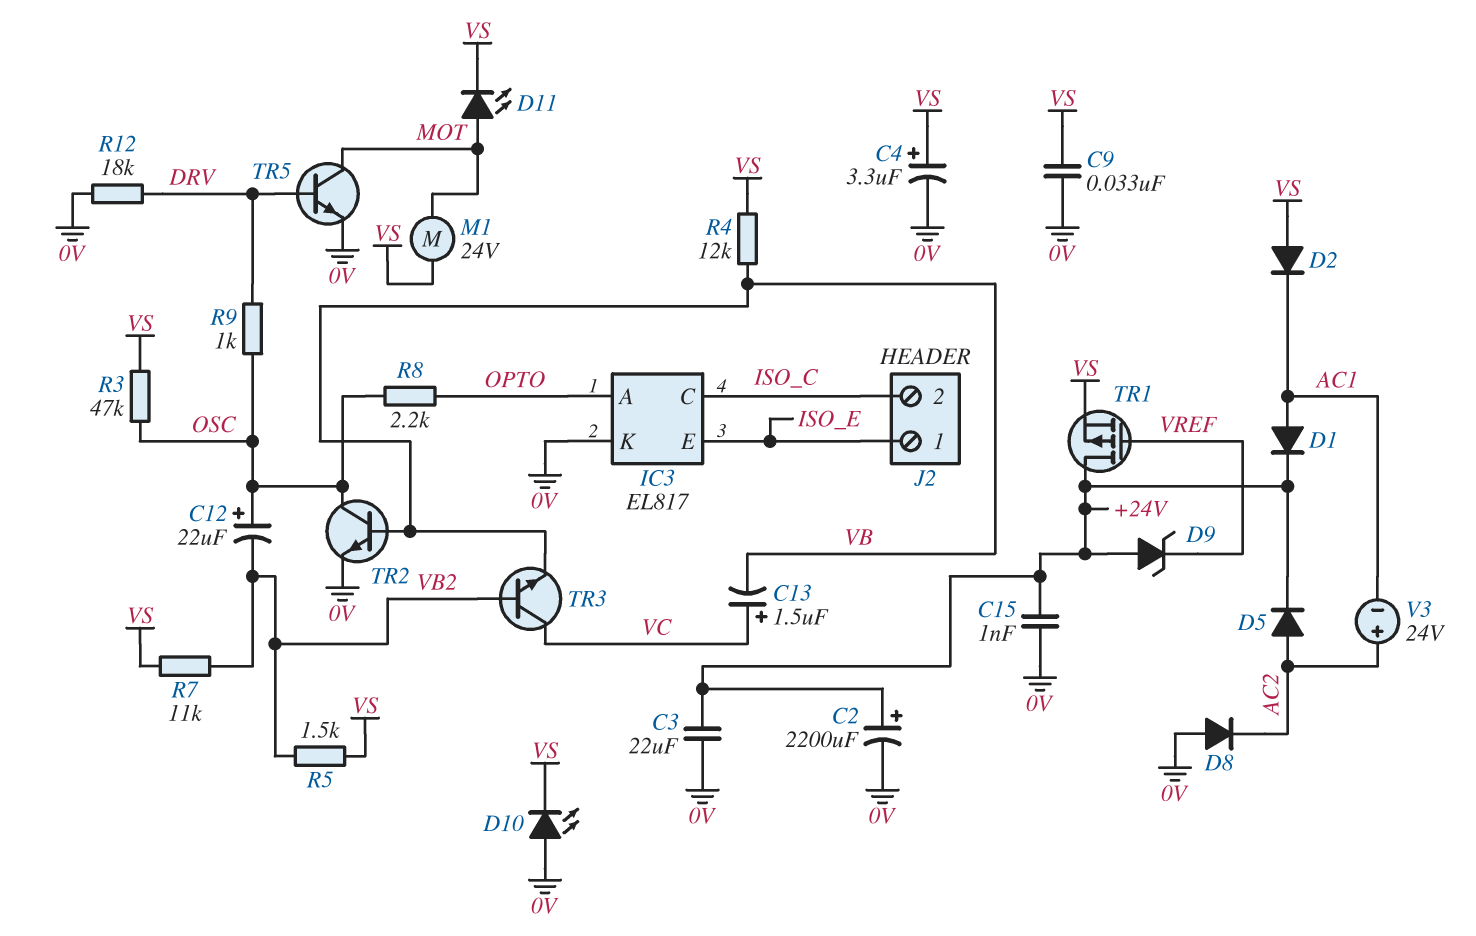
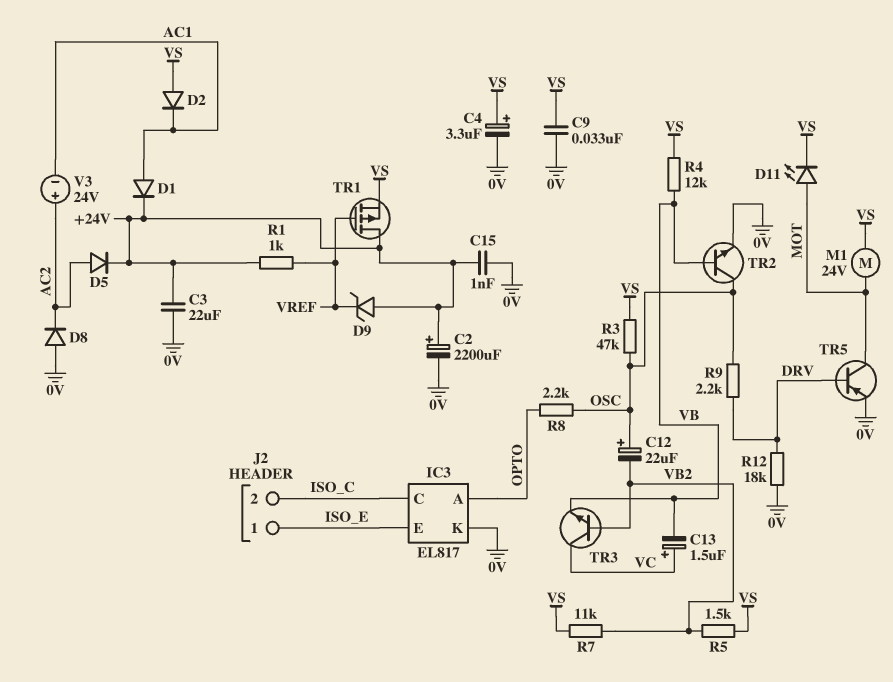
D10: LED (A 0V, K VS) -> none
R1: none -> 1k (+24V, VREF)
R9: 1k (DRV, OSC) -> 2.2k (DRV, OSC)
TR5: NPN (B DRV, C MOT, E 0V) -> PNP (B DRV, C MOT, E 0V)

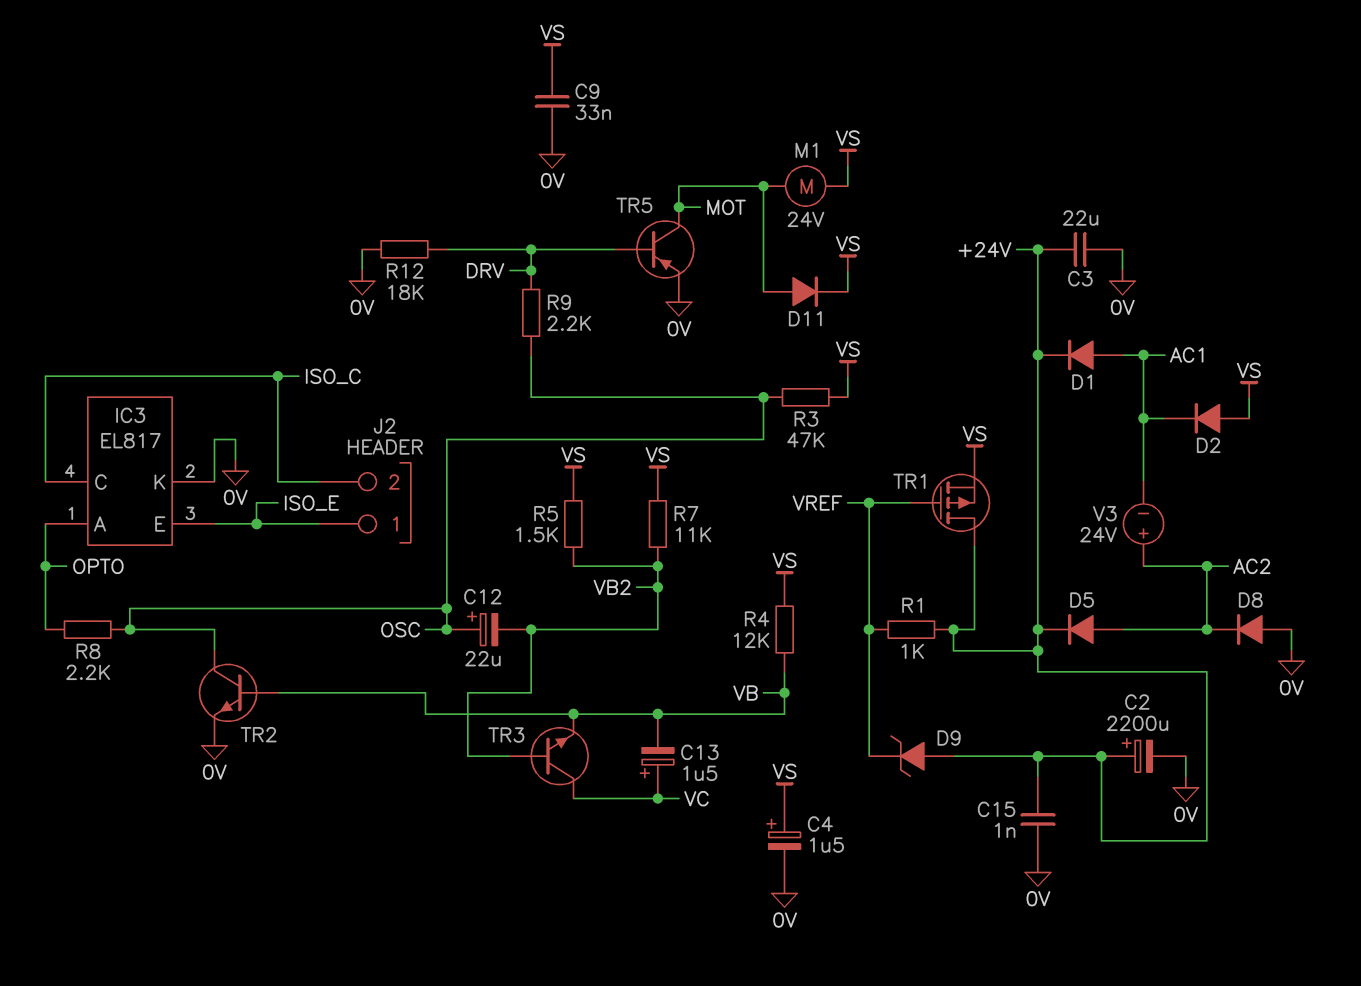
C4: 3.3uF (plus VS, minus 0V) -> 1.5uF (plus VS, minus 0V)
D11: LED (A MOT, K VS) -> diode (A MOT, K VS)

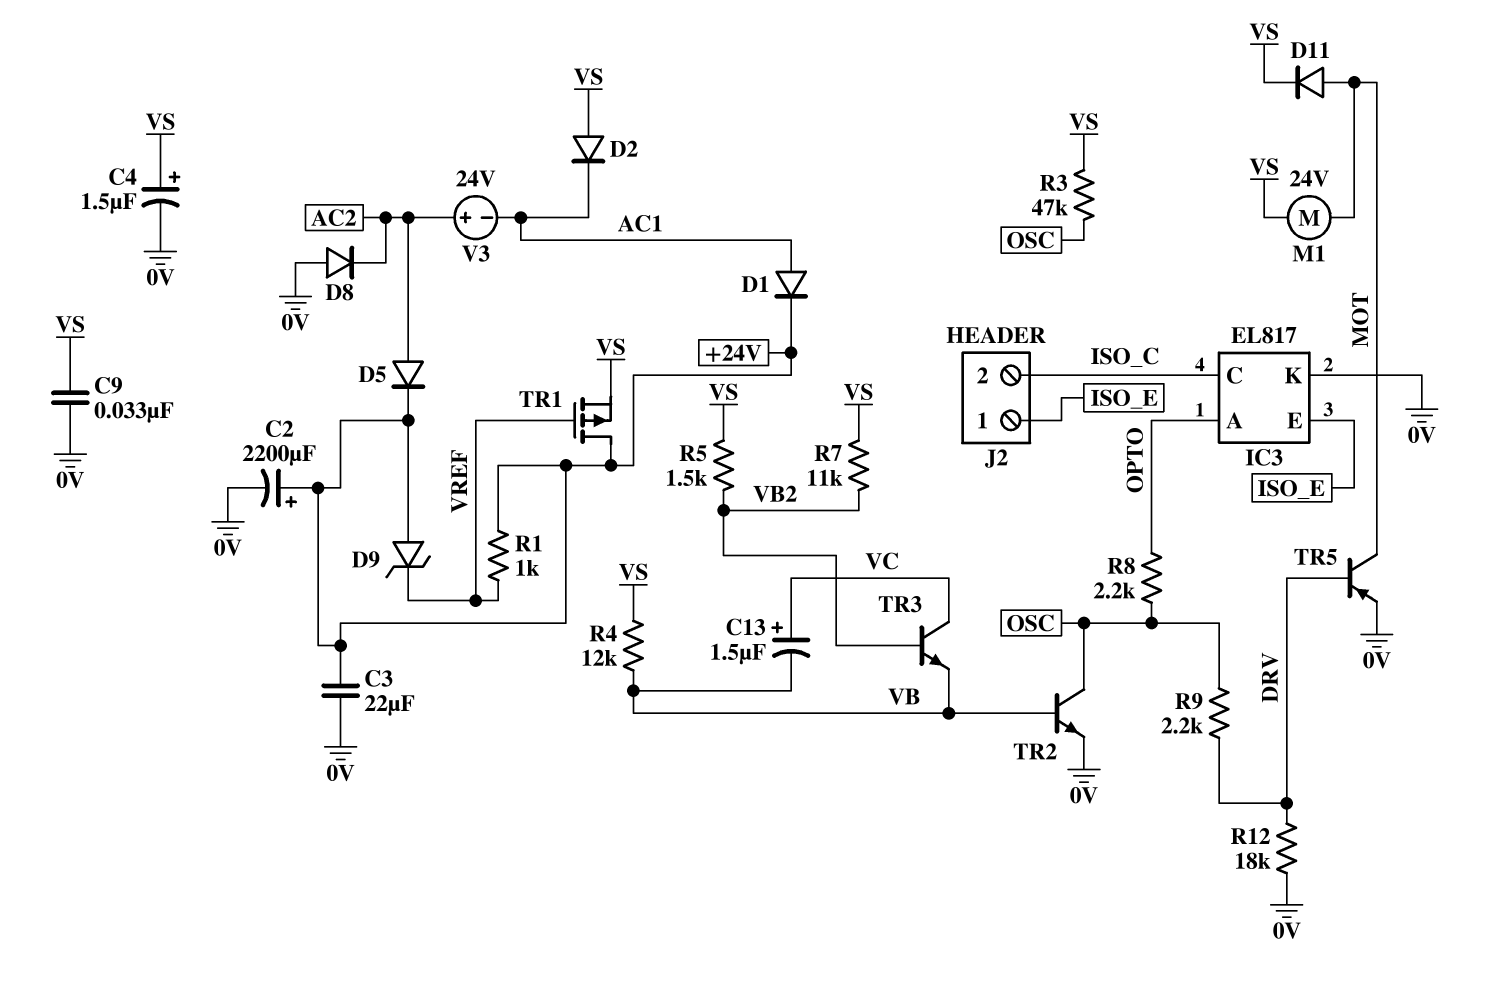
C12: 22uF (plus OSC, minus VB2) -> none
C15: 1nF (+24V, 0V) -> none

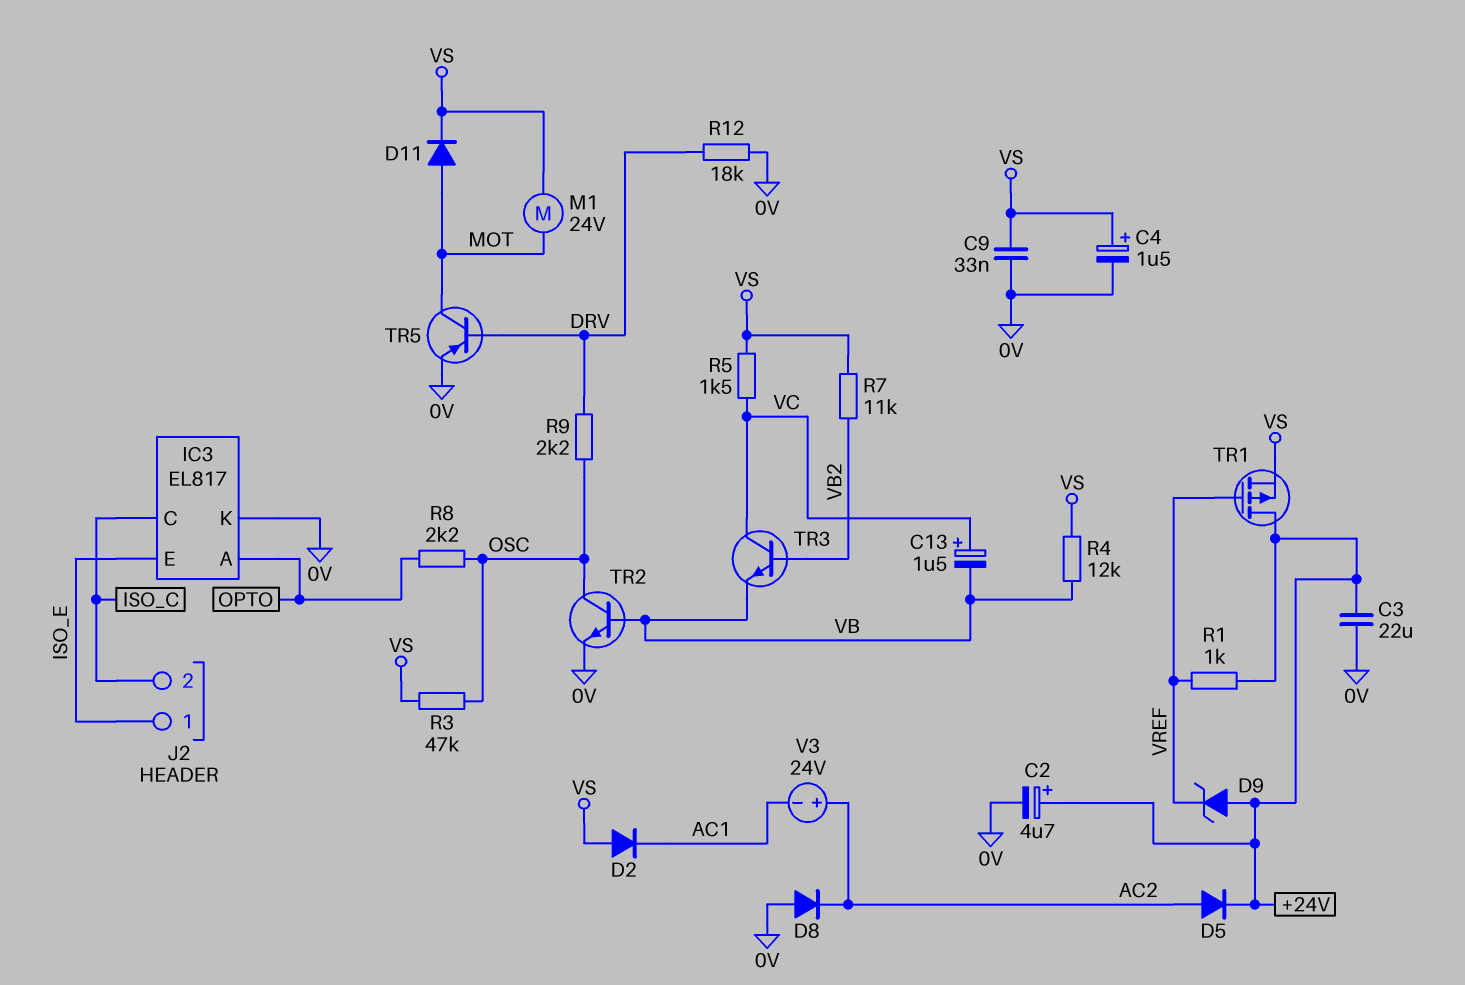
C2: 2200uF (plus +24V, minus 0V) -> 4.7uF (plus +24V, minus 0V)
D1: diode (A AC1, K +24V) -> none
R5: 1.5k (VB2, VS) -> 1.5k (VC, VS)

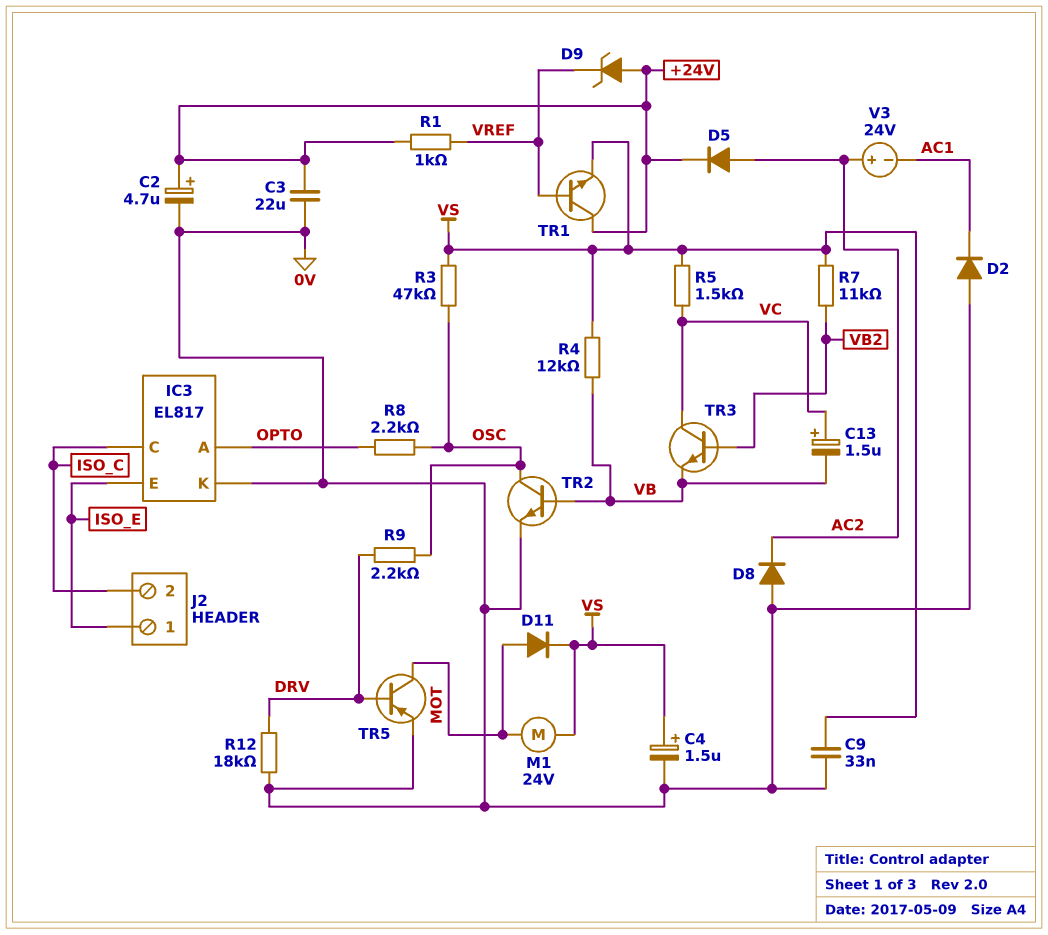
D2: diode (A VS, K AC1) -> diode (A 0V, K AC1)
TR1: PMOS (G VREF, D +24V, S VS) -> NPN (B VREF, C +24V, E VS)

